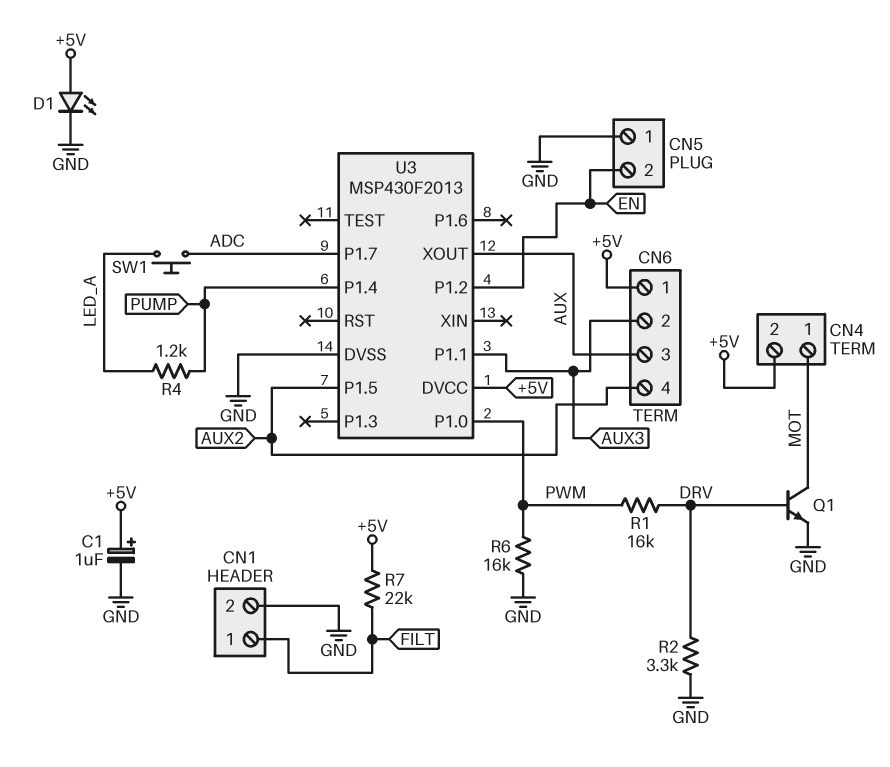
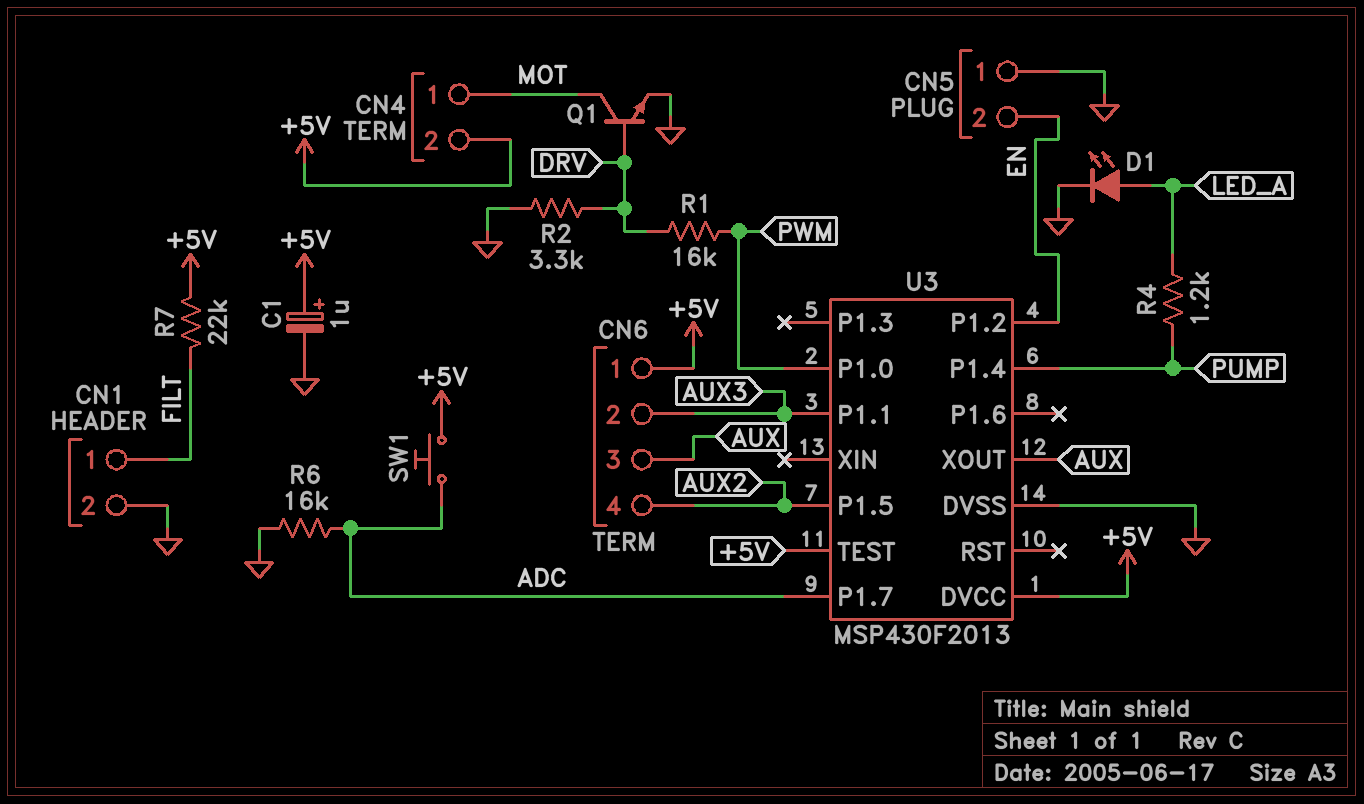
D1: LED (A +5V, K GND) -> LED (A LED_A, K GND)
R6: 16k (GND, PWM) -> 16k (ADC, GND)
SW1: button (ADC, LED_A) -> button (+5V, ADC)
U3 pin TEST: none -> +5V

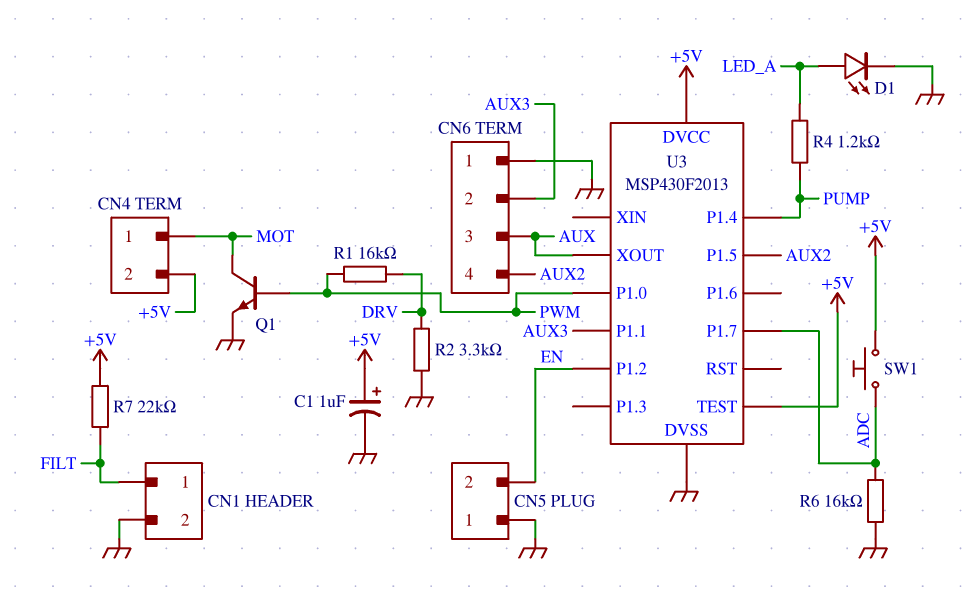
CN6 pin 1: +5V -> GND
Q1: NPN (B DRV, C MOT, E GND) -> NPN (B PWM, C MOT, E GND)

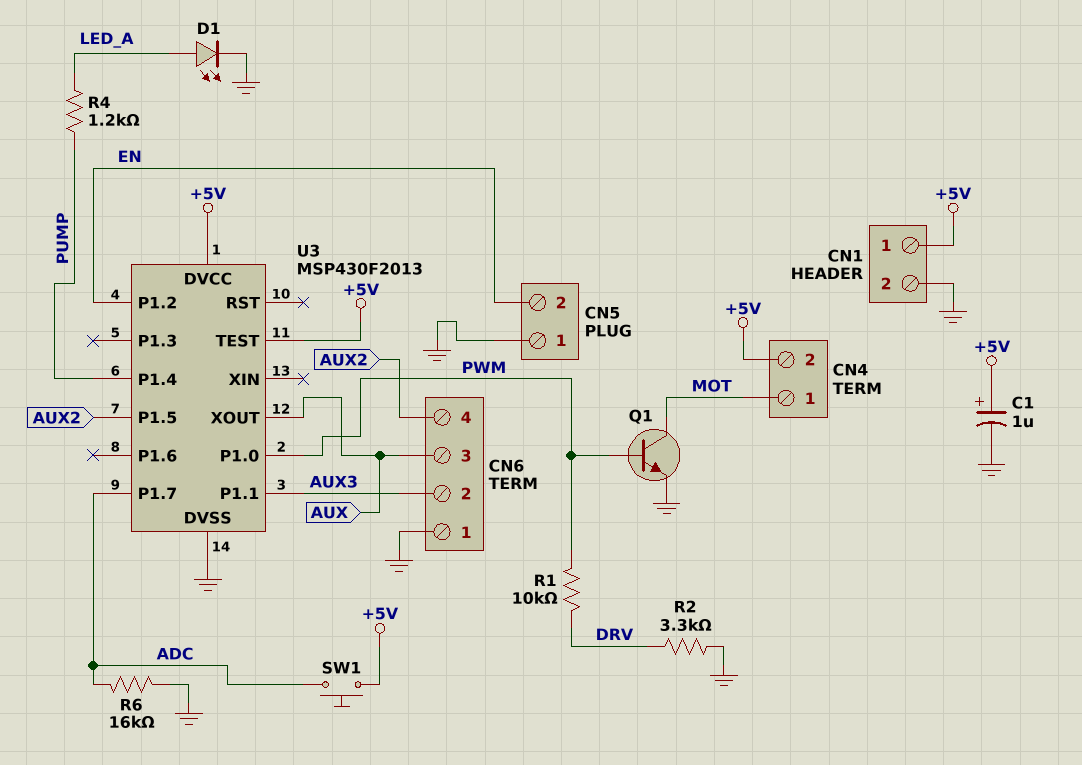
CN1 pin 1: FILT -> +5V
R1: 16k (DRV, PWM) -> 10k (DRV, PWM)
R7: 22k (+5V, FILT) -> none

